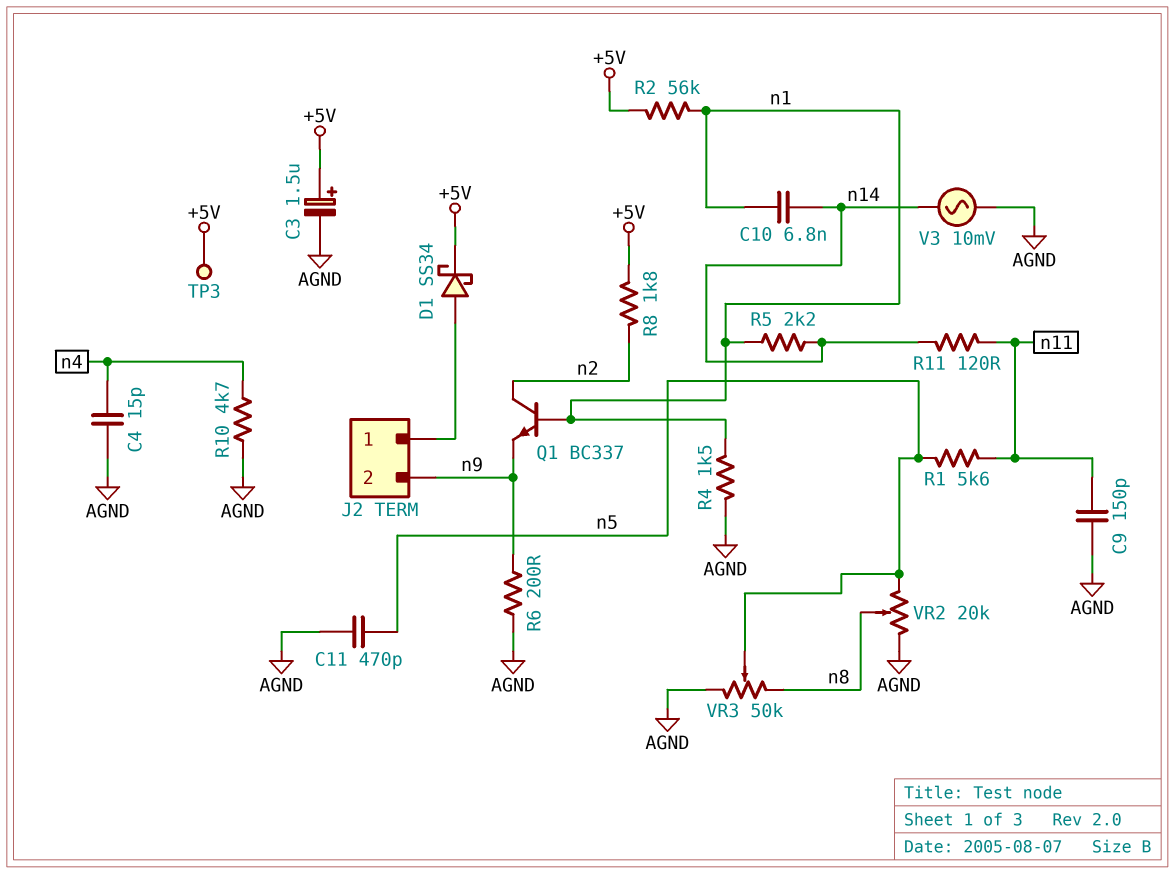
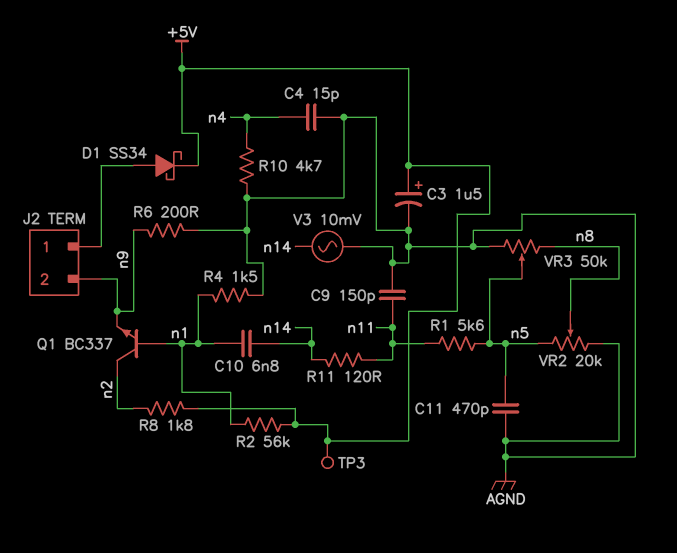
R5: 2.2k (n1, n14) -> none

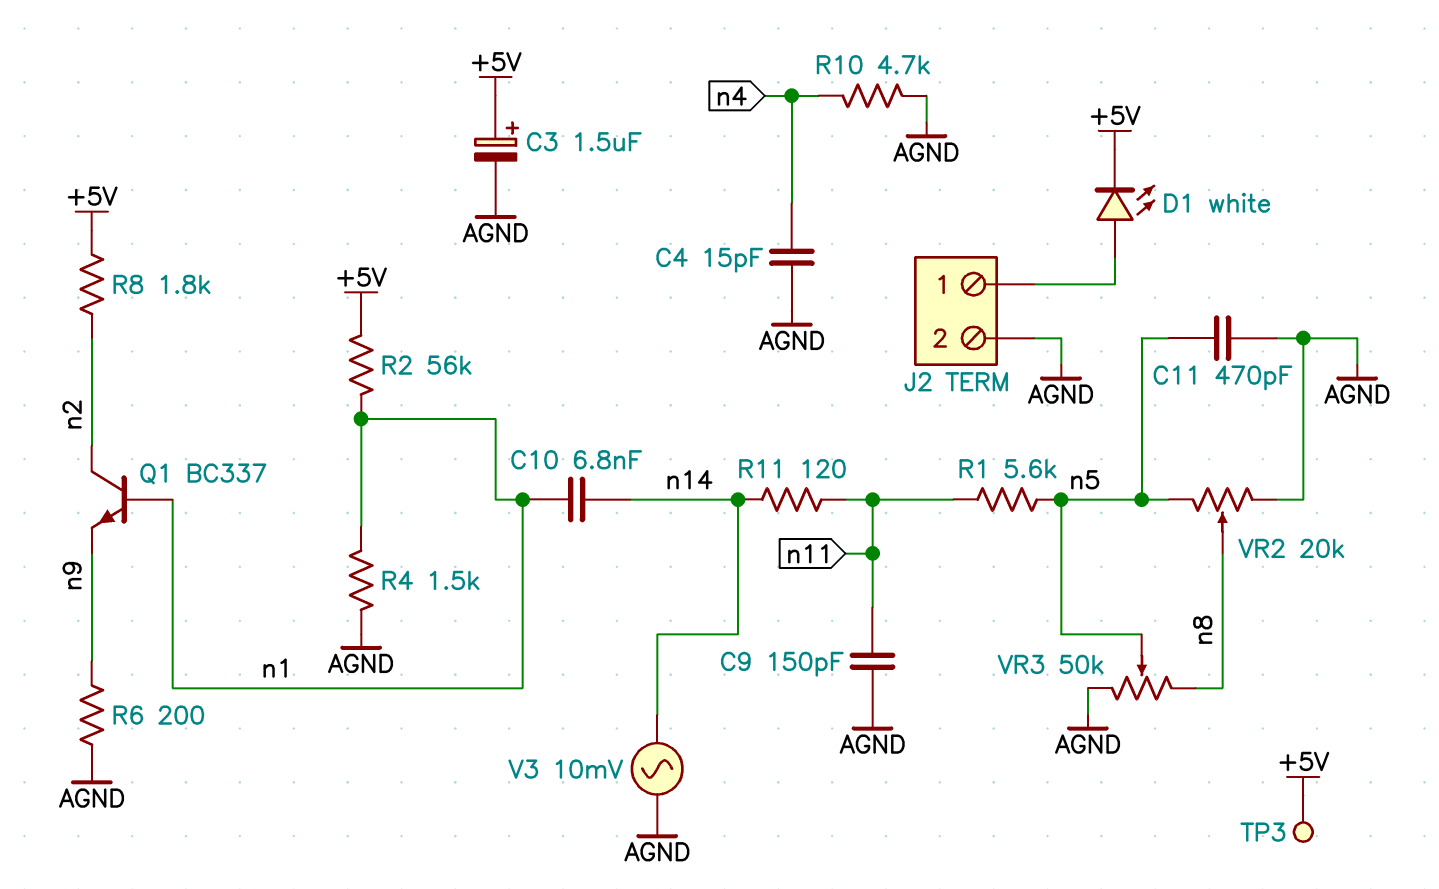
D1: schottky SS34 (A J2/1, K +5V) -> LED white (A J2/1, K +5V)
J2 pin 2: n9 -> AGND

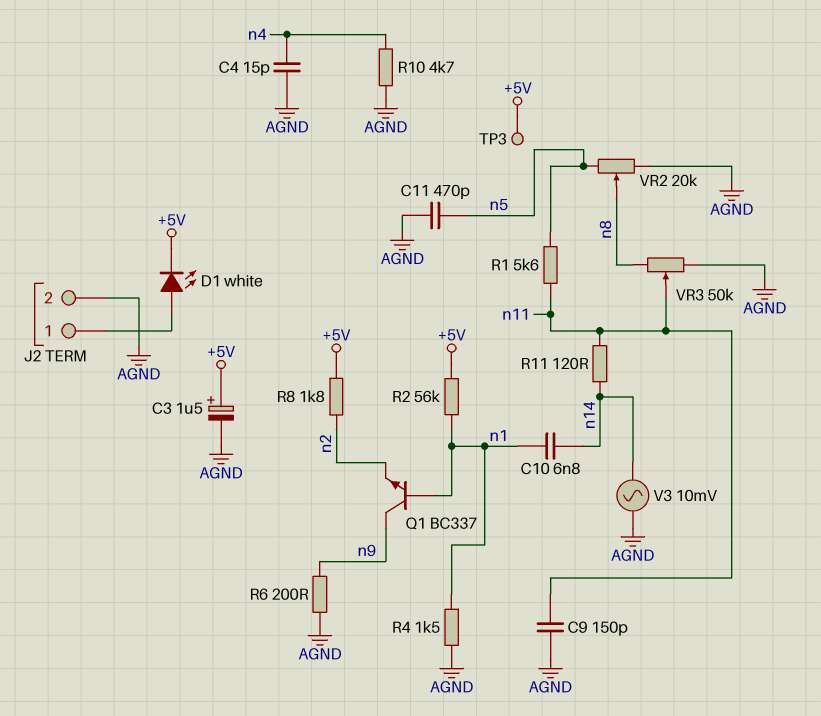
Q1: NPN BC337 (B n1, C n2, E n9) -> NPN BC337 (B n1, C n9, E n2)
VR3: 50k (AGND, n8, wiper n5) -> 50k (AGND, n8, wiper n11)

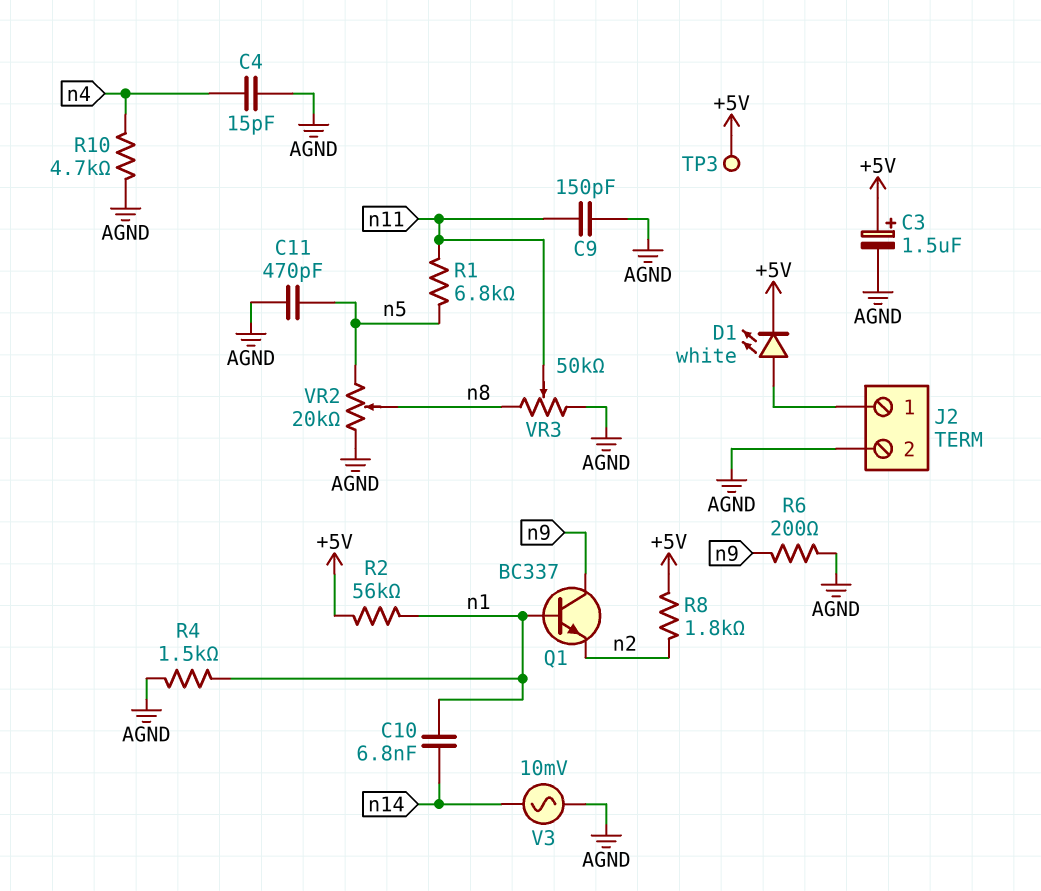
R1: 5.6k (n5, n11) -> 6.8k (n5, n11)
R11: 120 (n11, n14) -> none

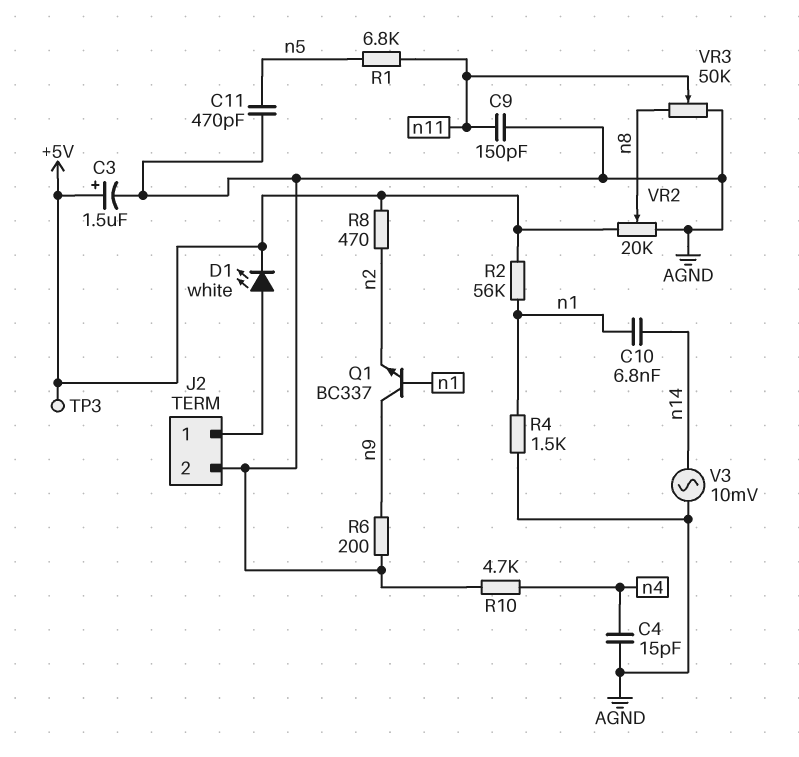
R8: 1.8k (+5V, n2) -> 470 (+5V, n2)
VR2: 20k (AGND, n5, wiper n8) -> 20k (+5V, AGND, wiper n8)

